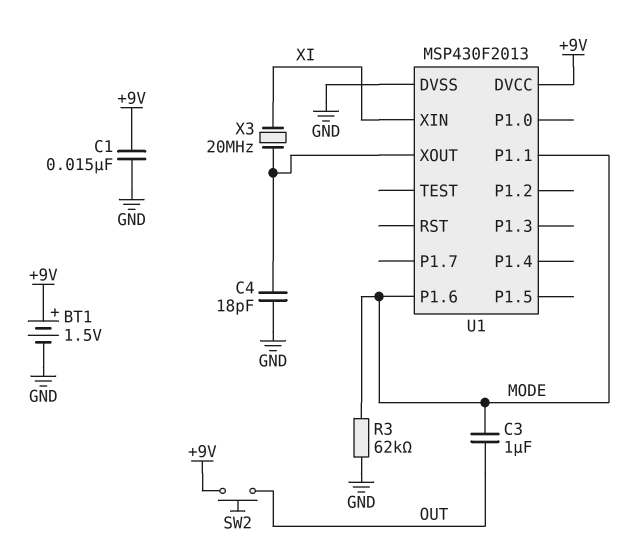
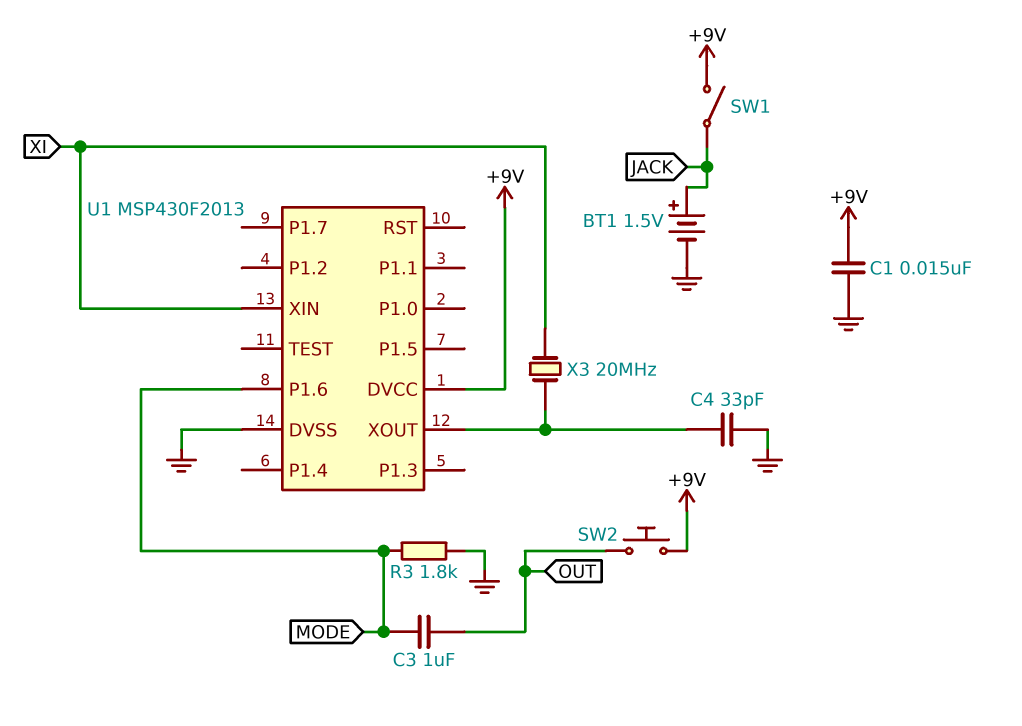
BT1: 1.5V (plus +9V, minus GND) -> 1.5V (plus JACK, minus GND)
C4: 18pF (GND, U1/XOUT) -> 33pF (GND, U1/XOUT)
R3: 62k (GND, MODE) -> 1.8k (GND, MODE)
SW1: none -> switch (+9V, JACK)
U1 pin P1.1: MODE -> none

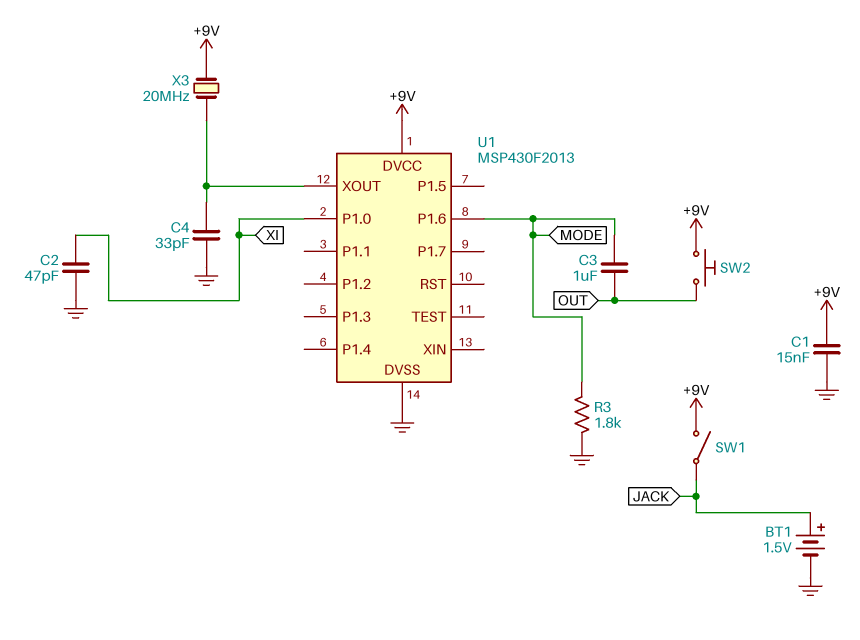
C2: none -> 47pF (GND, XI)
U1 pin P1.0: none -> XI
U1 pin XIN: XI -> none
X3: 20MHz (U1/XOUT, XI) -> 20MHz (+9V, U1/XOUT)

